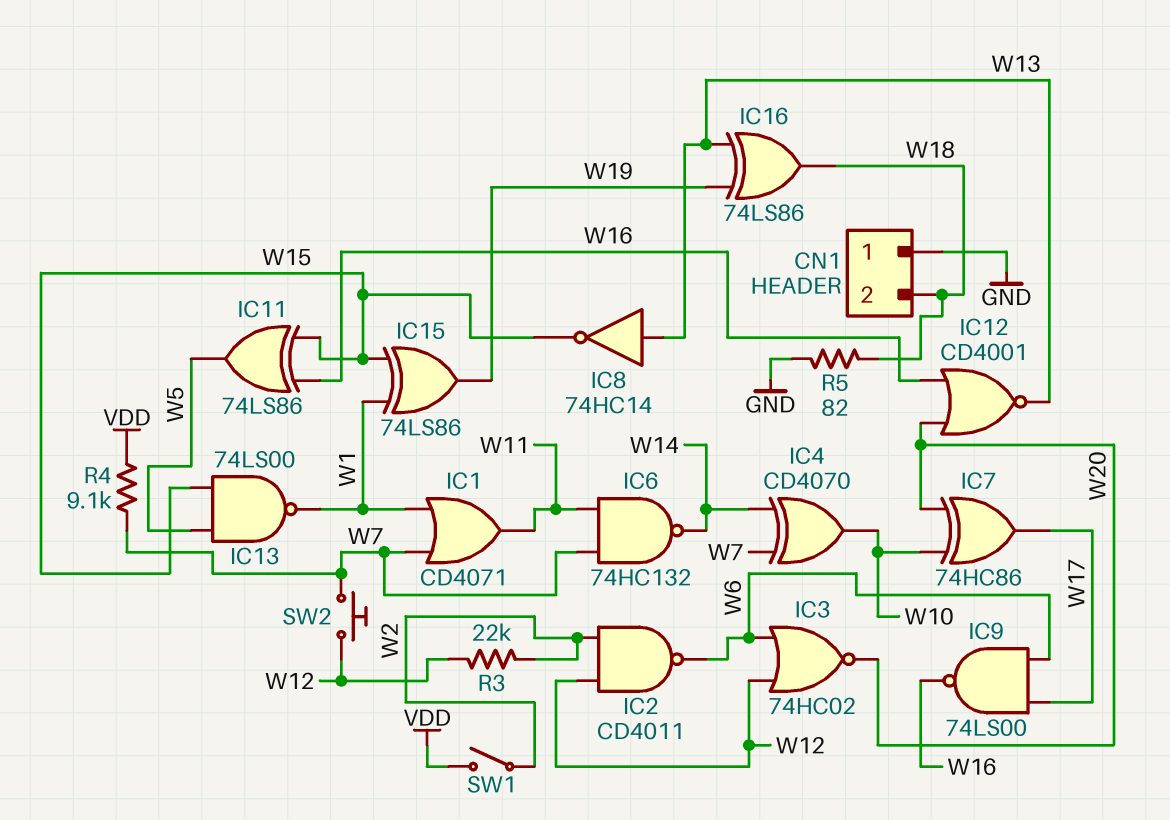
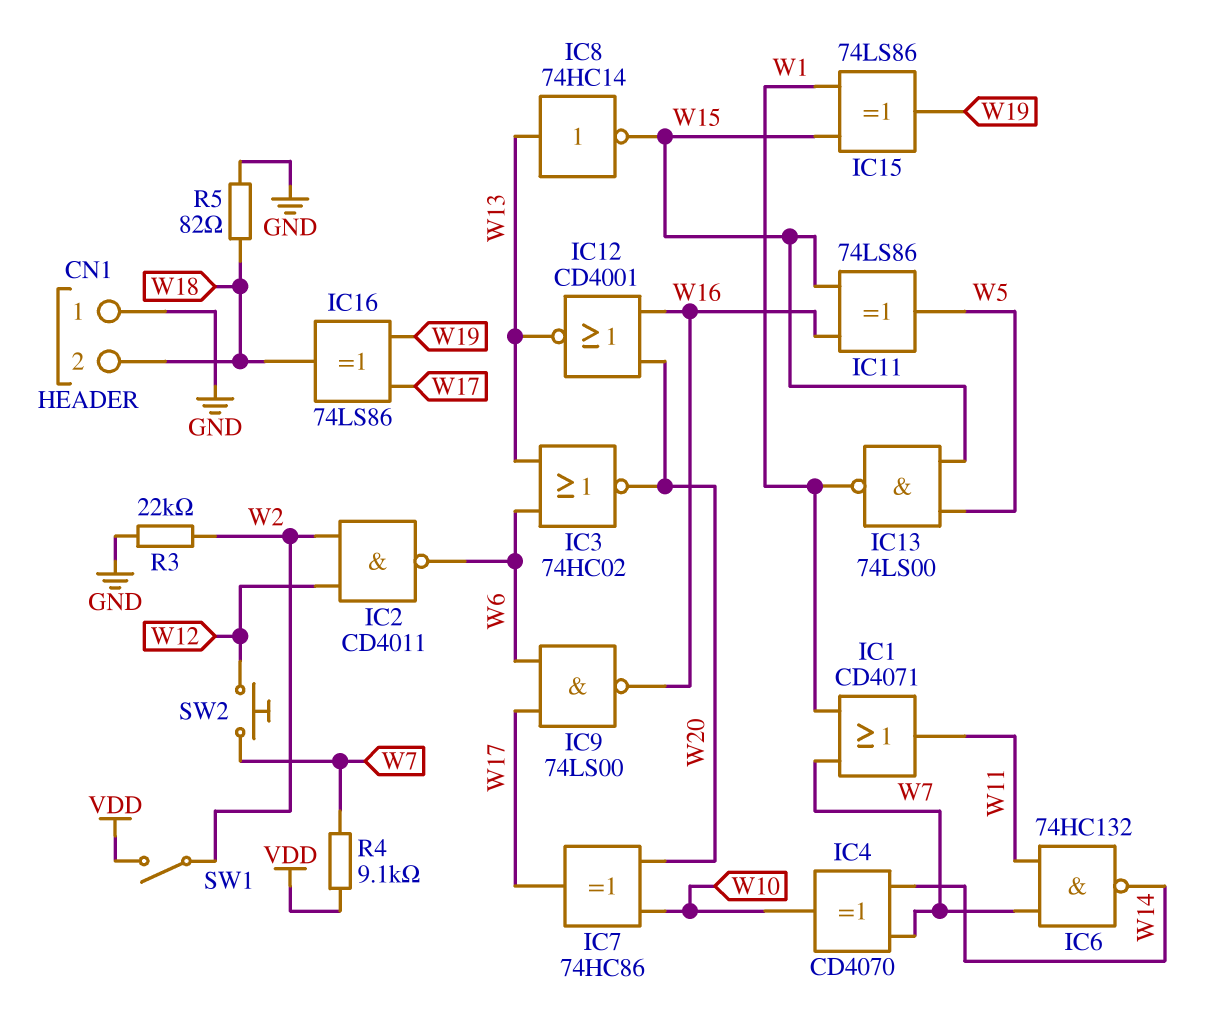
IC3: NOR 74HC02 (in W6, in W12, out W20) -> NOR 74HC02 (in W6, in W13, out W20)
IC16: XOR 74LS86 (in W13, in W19, out W18) -> XOR 74LS86 (in W17, in W19, out W18)
R3: 22k (W2, W12) -> 22k (GND, W2)

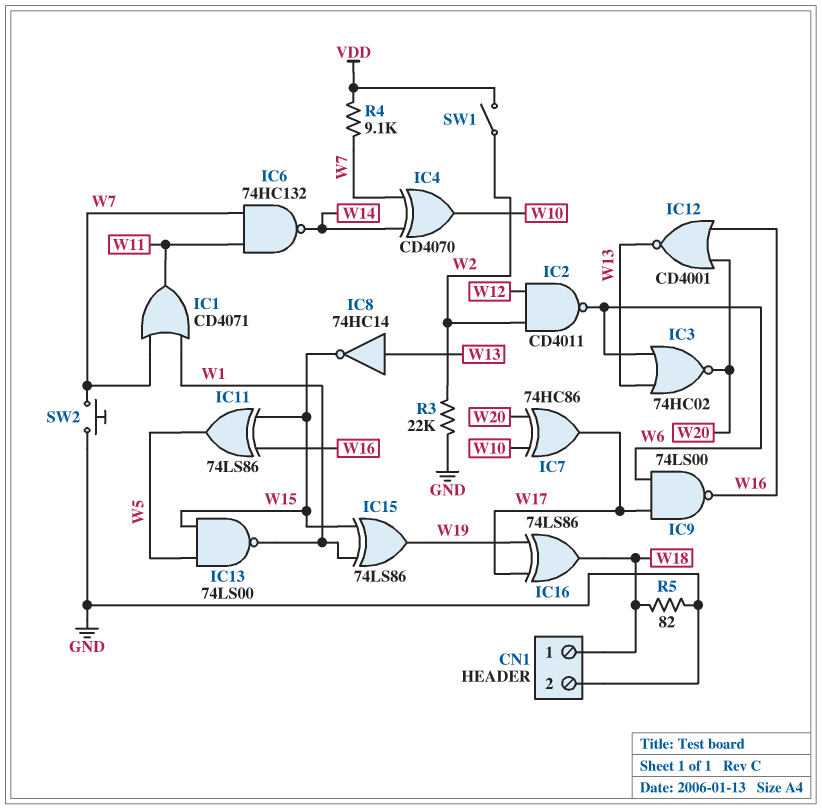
CN1 pin 1: GND -> W18
CN1 pin 2: W18 -> GND
SW2: button (W7, W12) -> button (GND, W7)

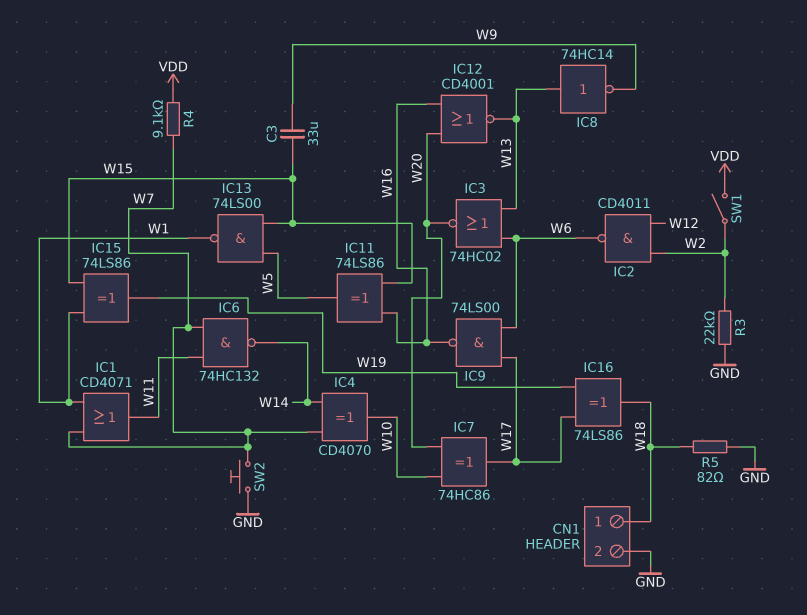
C3: none -> 33uF (W9, W15)
IC8: NOT 74HC14 (in W13, out W15) -> NOT 74HC14 (in W13, out W9)

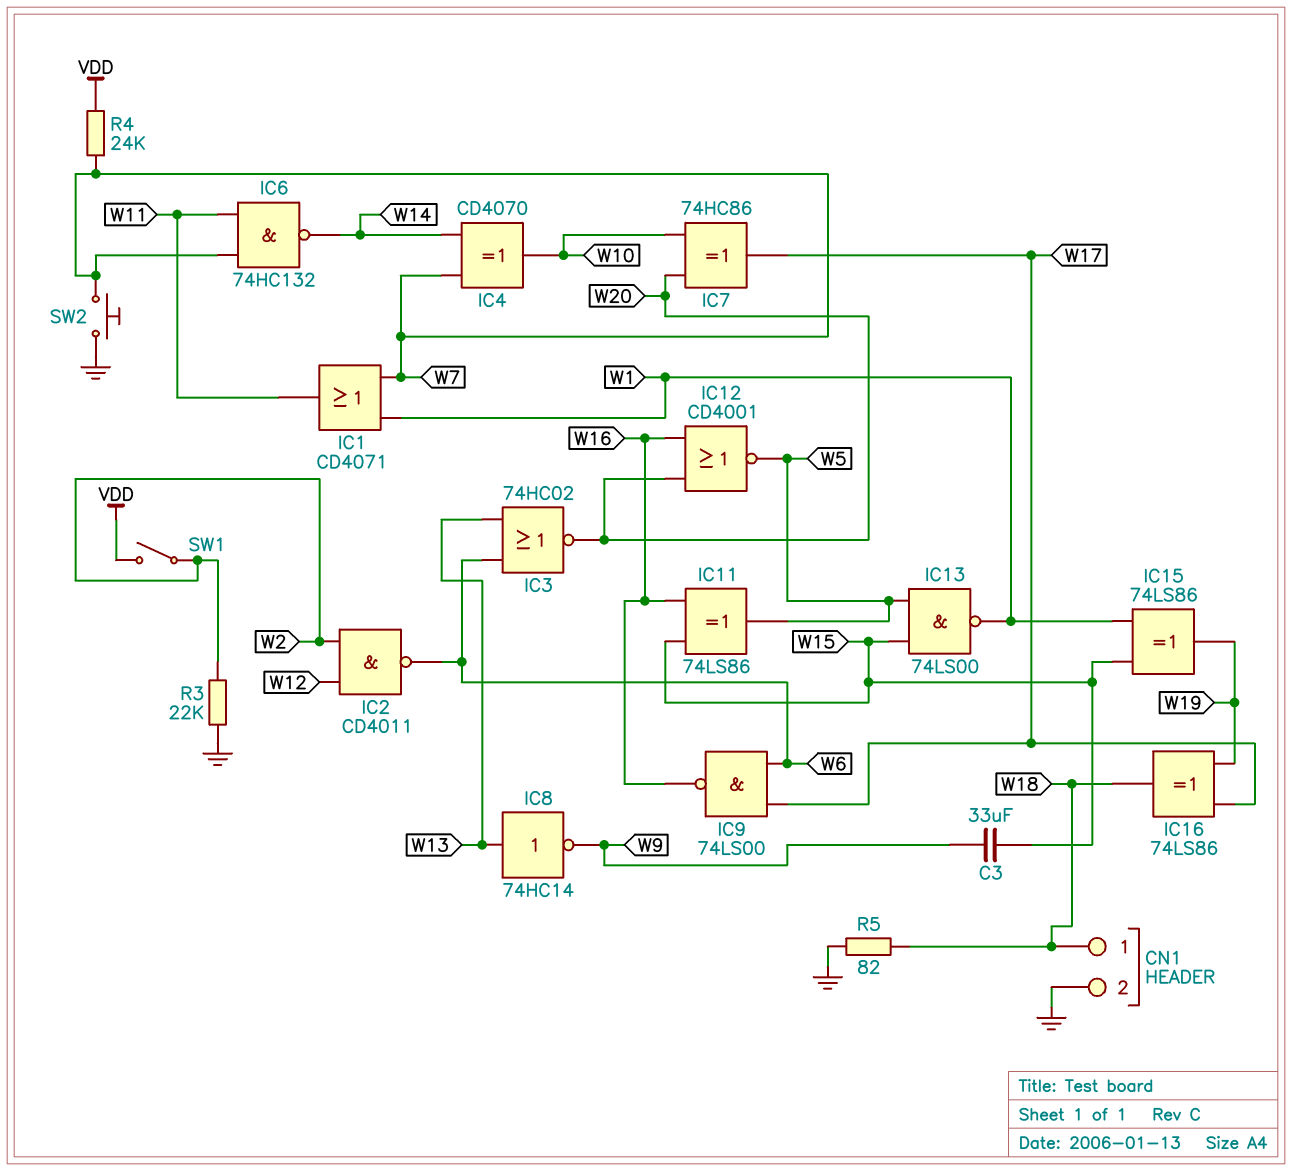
IC12: NOR CD4001 (in W16, in W20, out W13) -> NOR CD4001 (in W16, in W20, out W5)
R4: 9.1k (VDD, W7) -> 24k (VDD, W7)

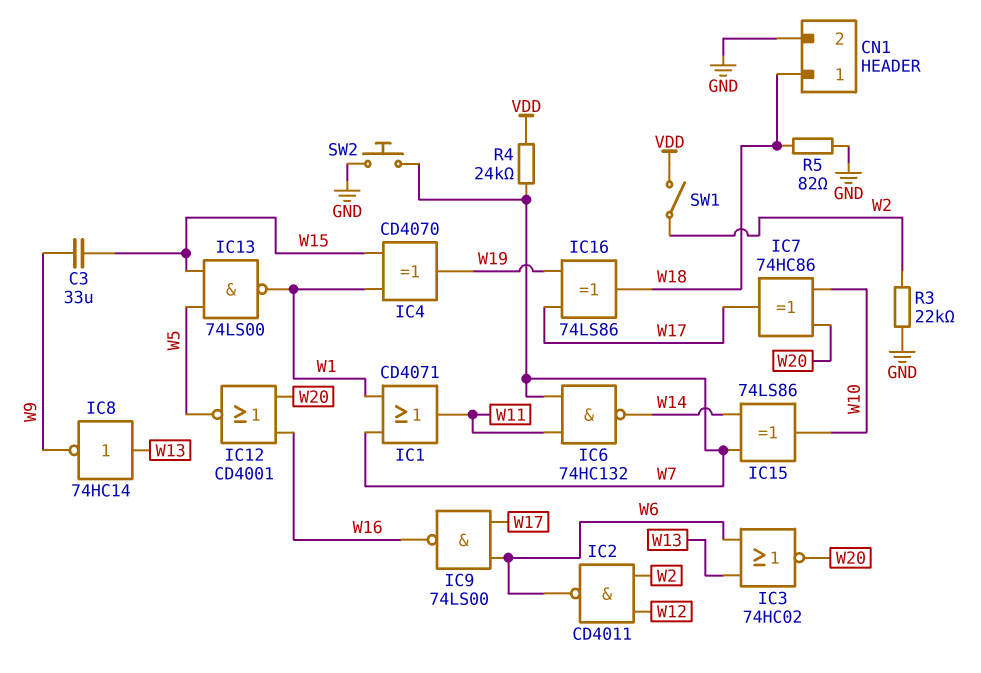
IC4: XOR CD4070 (in W7, in W14, out W10) -> XOR CD4070 (in W1, in W15, out W19)
IC11: XOR 74LS86 (in W15, in W16, out W5) -> none
IC15: XOR 74LS86 (in W1, in W15, out W19) -> XOR 74LS86 (in W7, in W14, out W10)

